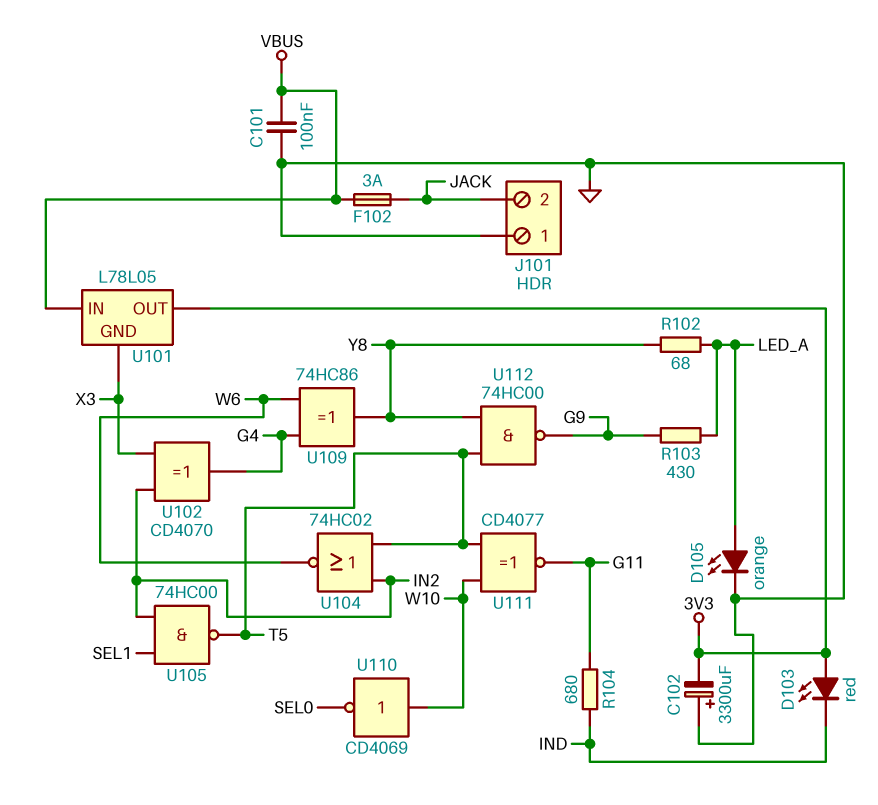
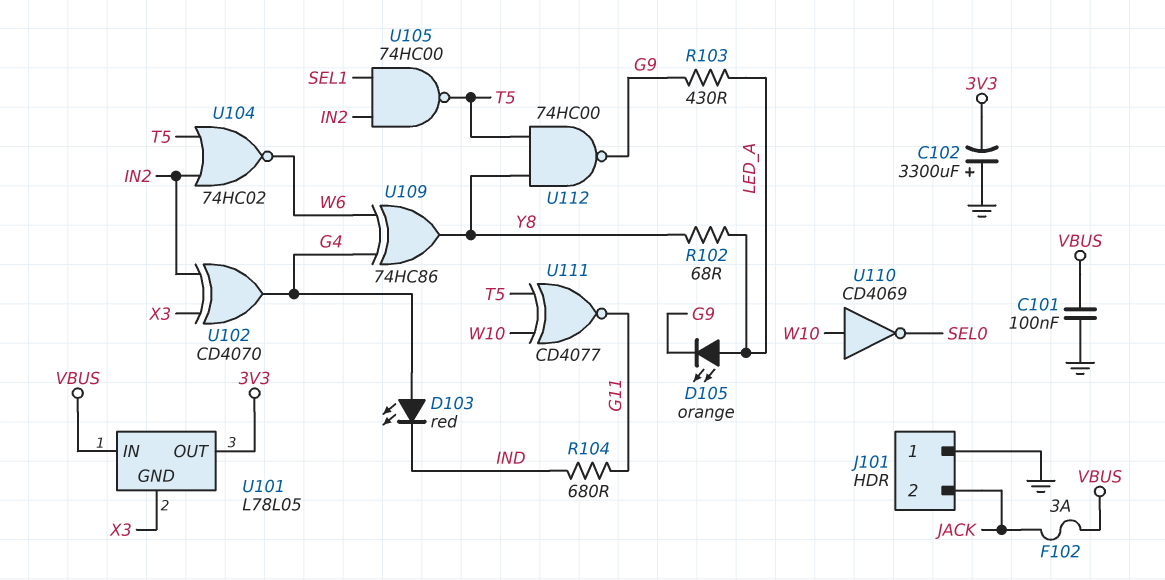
D103: LED red (A 3V3, K IND) -> LED red (A G4, K IND)
D105: LED orange (A LED_A, K GND) -> LED orange (A LED_A, K G9)

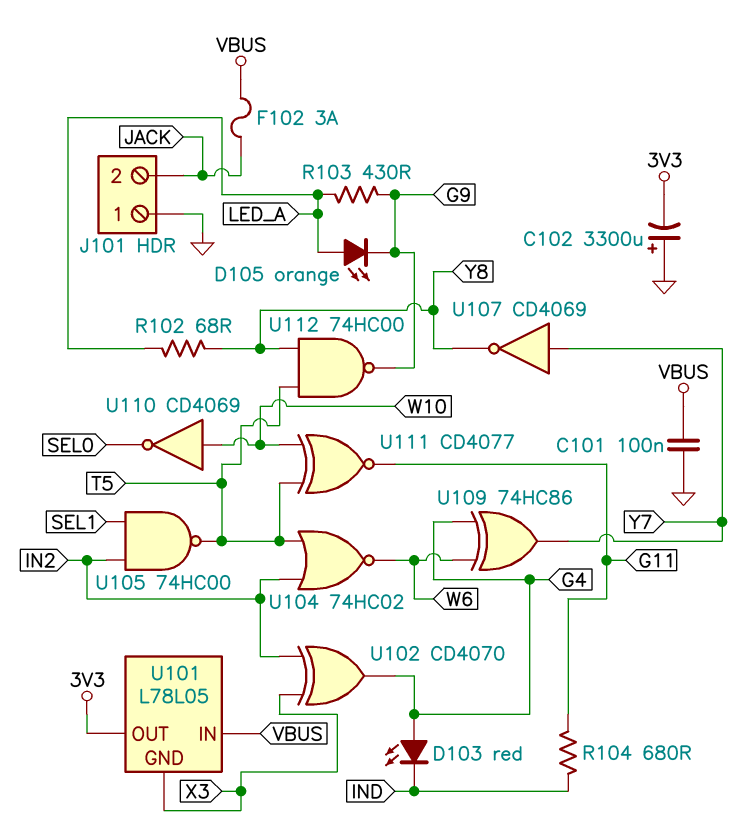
U107: none -> NOT CD4069 (in Y7, out Y8)
U109: XOR 74HC86 (in G4, in W6, out Y8) -> XOR 74HC86 (in G4, in W6, out Y7)

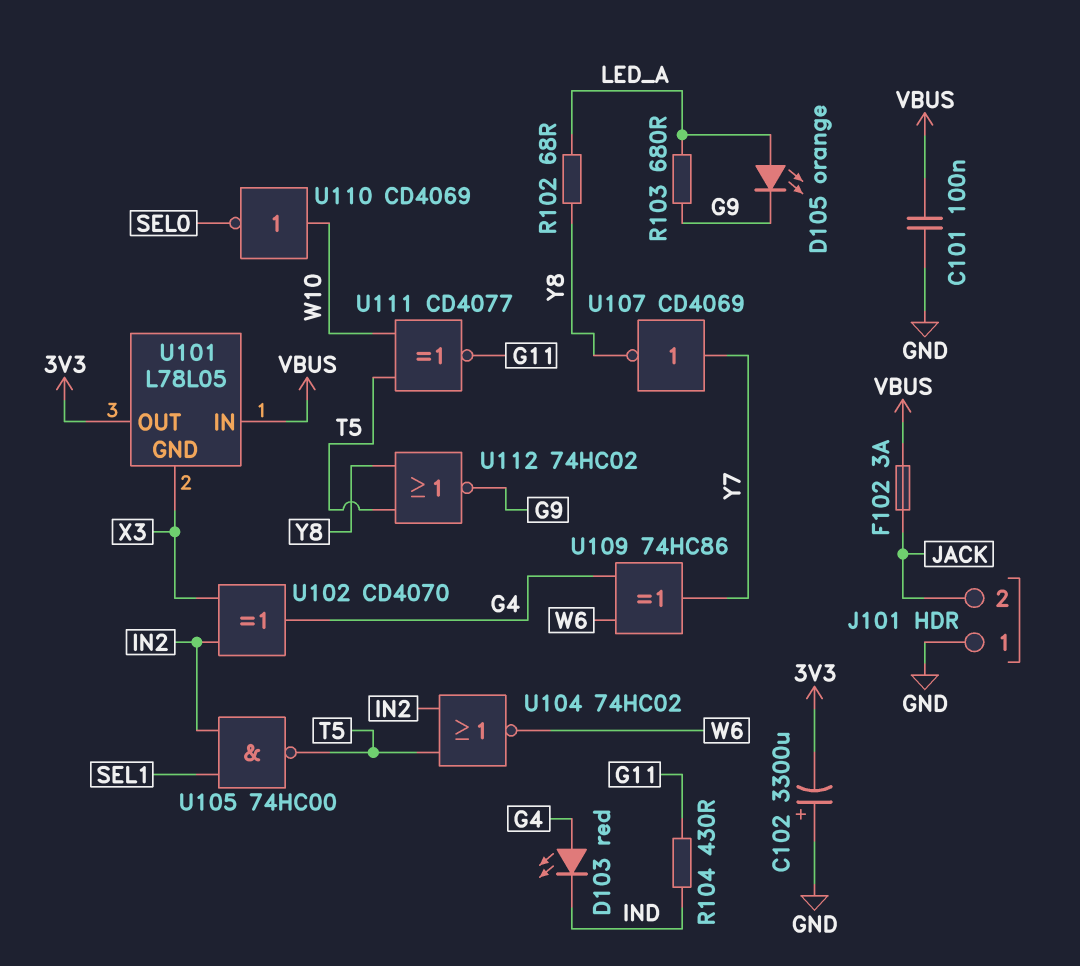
R103: 430 (G9, LED_A) -> 680 (G9, LED_A)
R104: 680 (G11, IND) -> 430 (G11, IND)
U112: NAND 74HC00 (in T5, in Y8, out G9) -> NOR 74HC02 (in T5, in Y8, out G9)

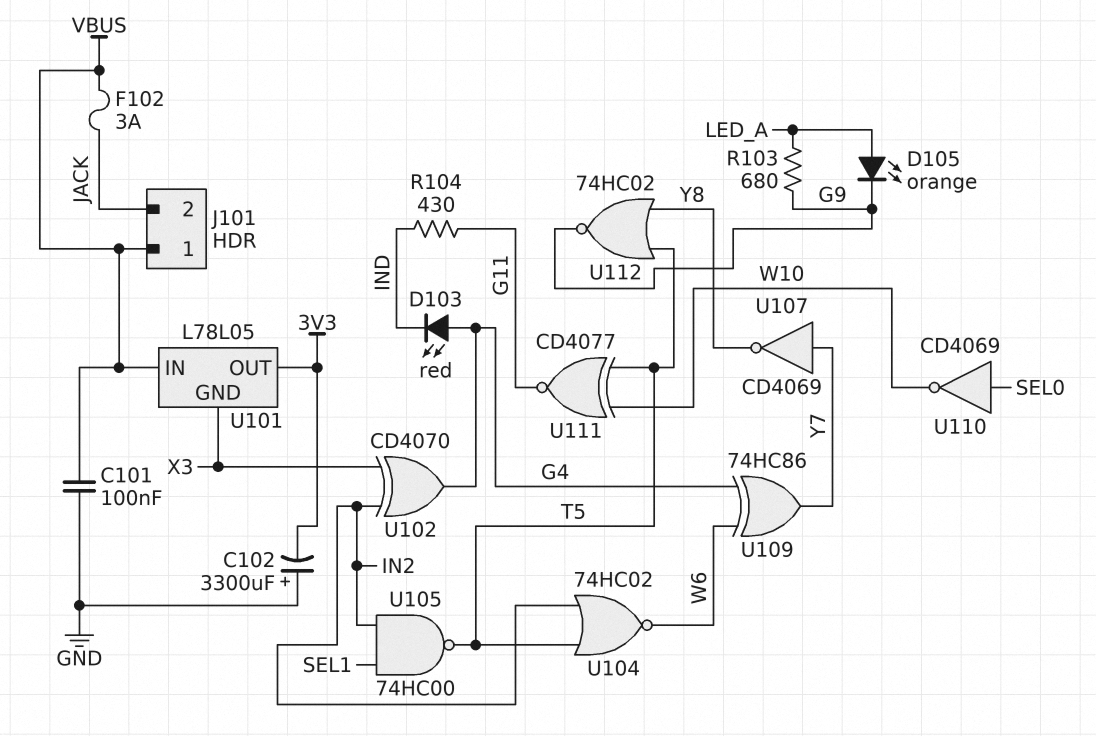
J101 pin 1: GND -> VBUS
R102: 68 (LED_A, Y8) -> none
U110: NOT CD4069 (in W10, out SEL0) -> NOT CD4069 (in SEL0, out W10)

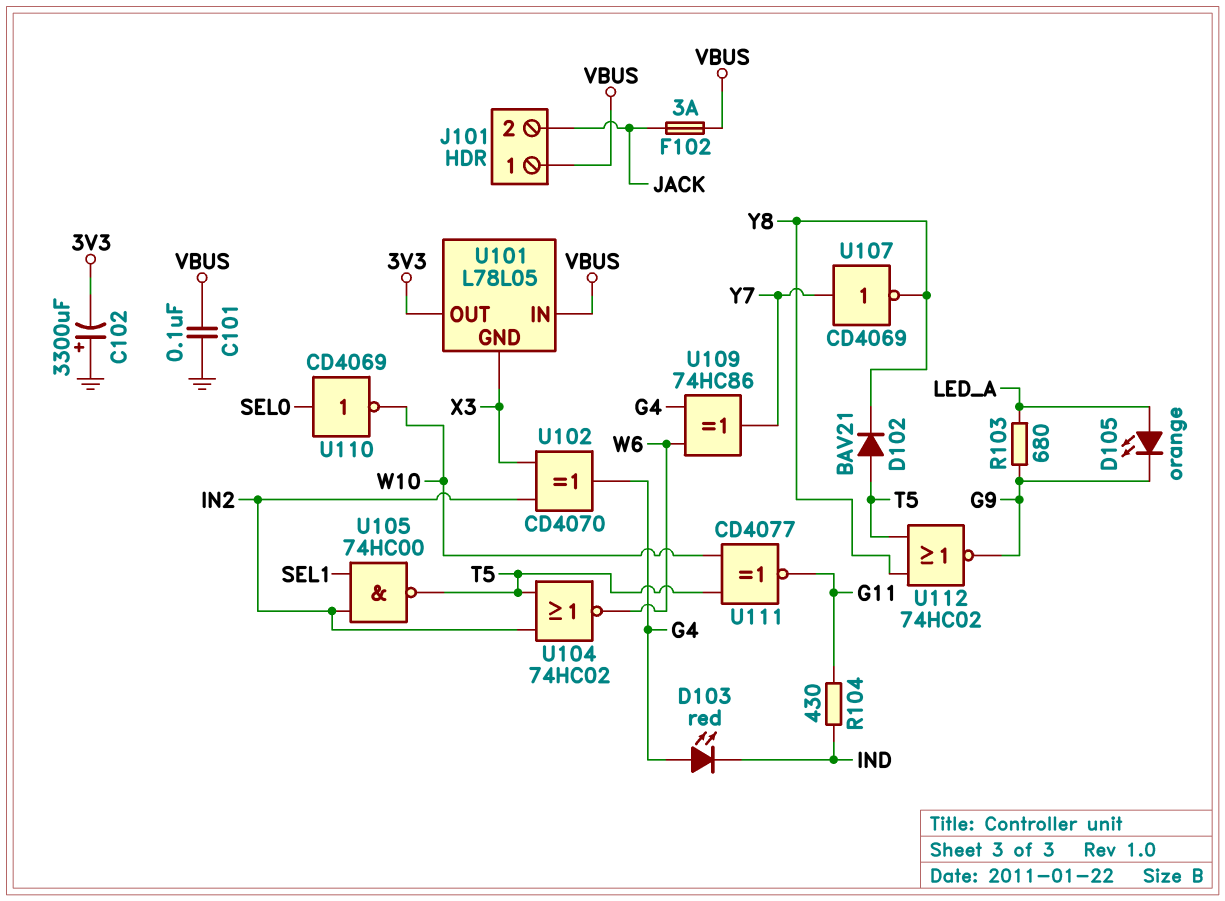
D102: none -> diode BAV21 (A T5, K Y8)

